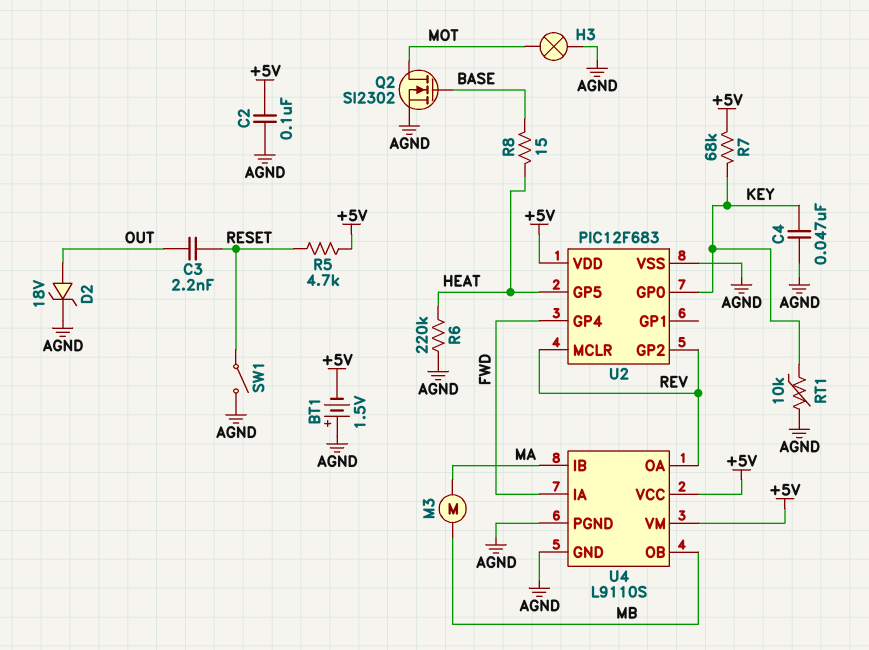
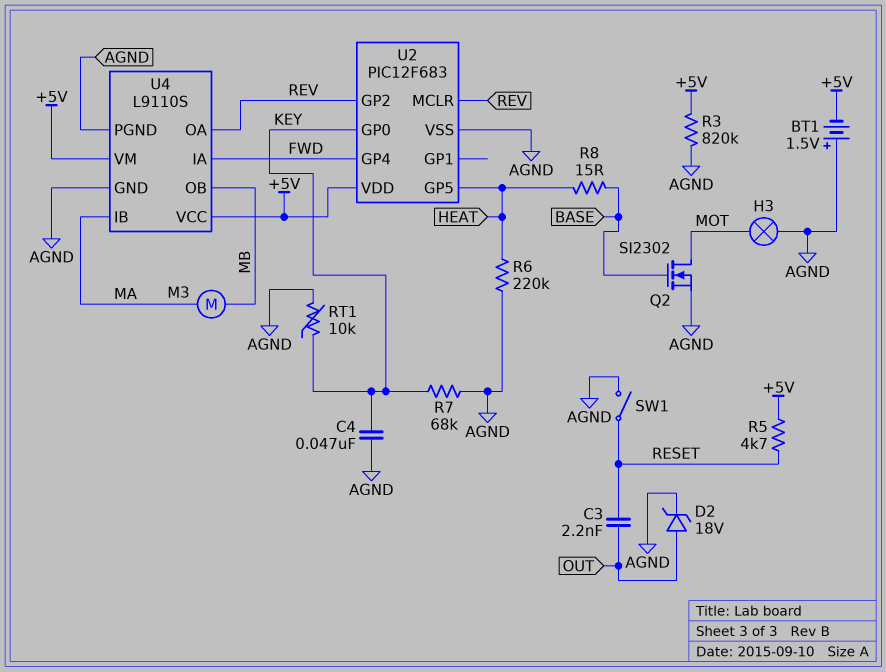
C2: 100nF (+5V, AGND) -> none
R3: none -> 820k (+5V, AGND)
R7: 68k (+5V, KEY) -> 68k (AGND, KEY)

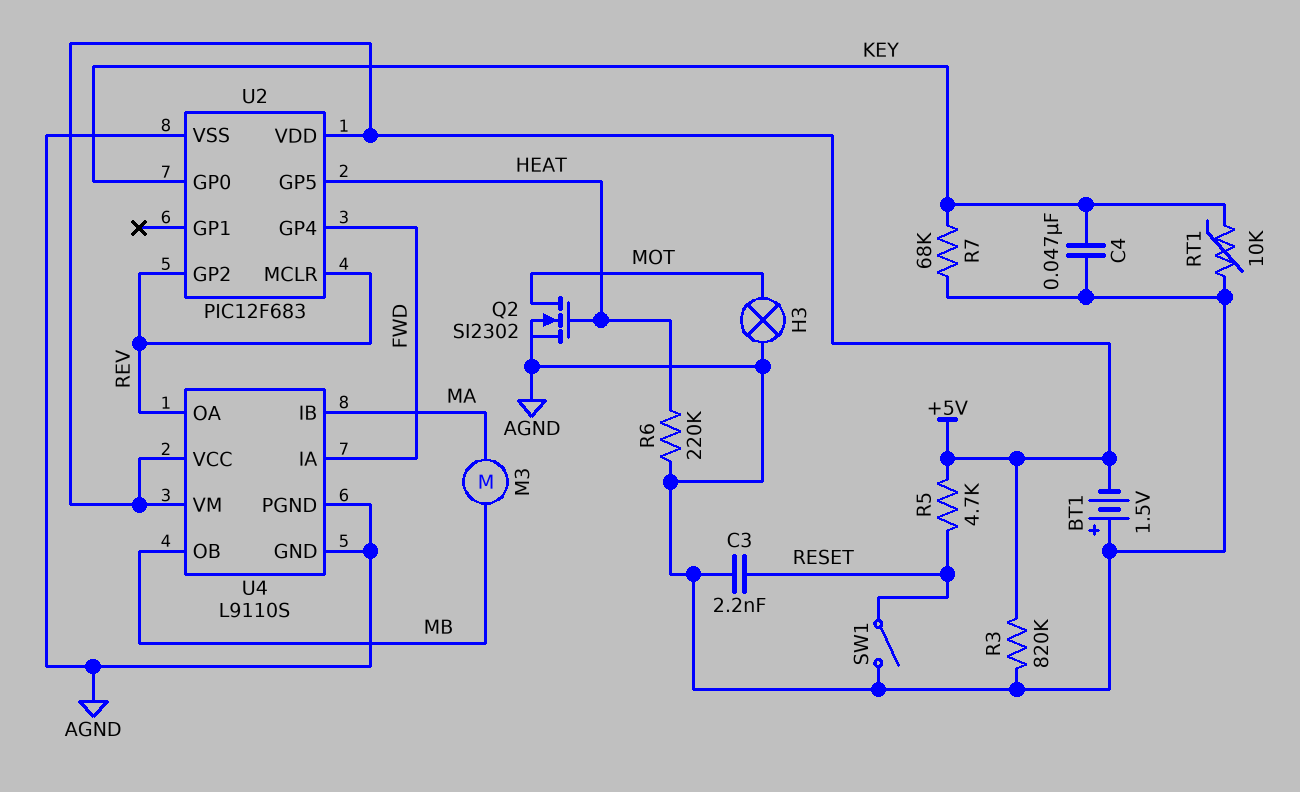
C3: 2.2nF (OUT, RESET) -> 2.2nF (AGND, RESET)
D2: zener 18V (A OUT, K AGND) -> none
Q2: NMOS SI2302 (G BASE, D MOT, S AGND) -> NMOS SI2302 (G HEAT, D MOT, S AGND)
R8: 15 (BASE, HEAT) -> none

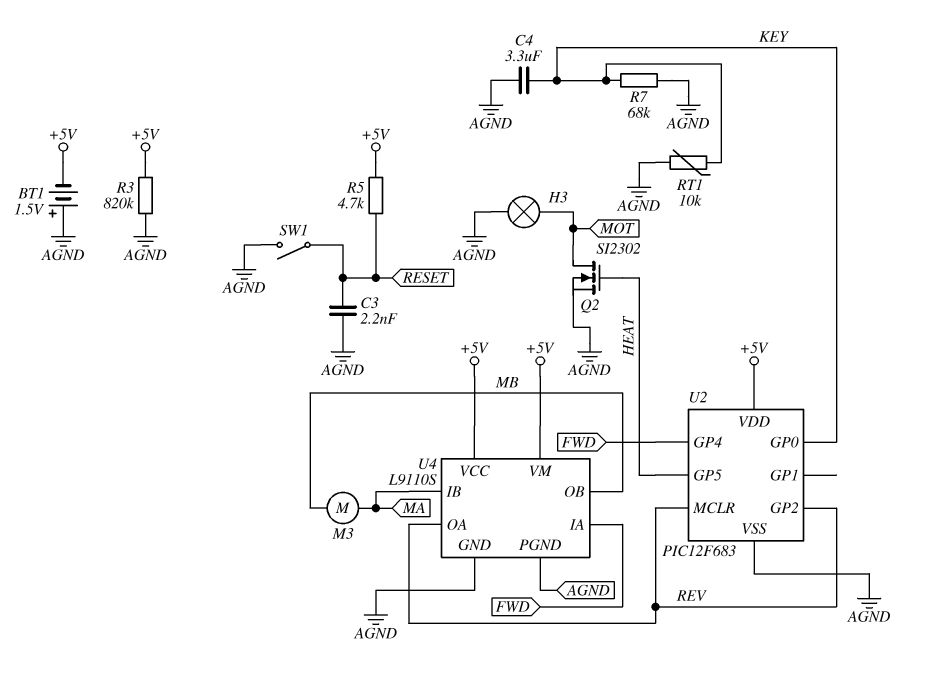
C4: 47nF (AGND, KEY) -> 3.3uF (AGND, KEY)
R6: 220k (AGND, HEAT) -> none

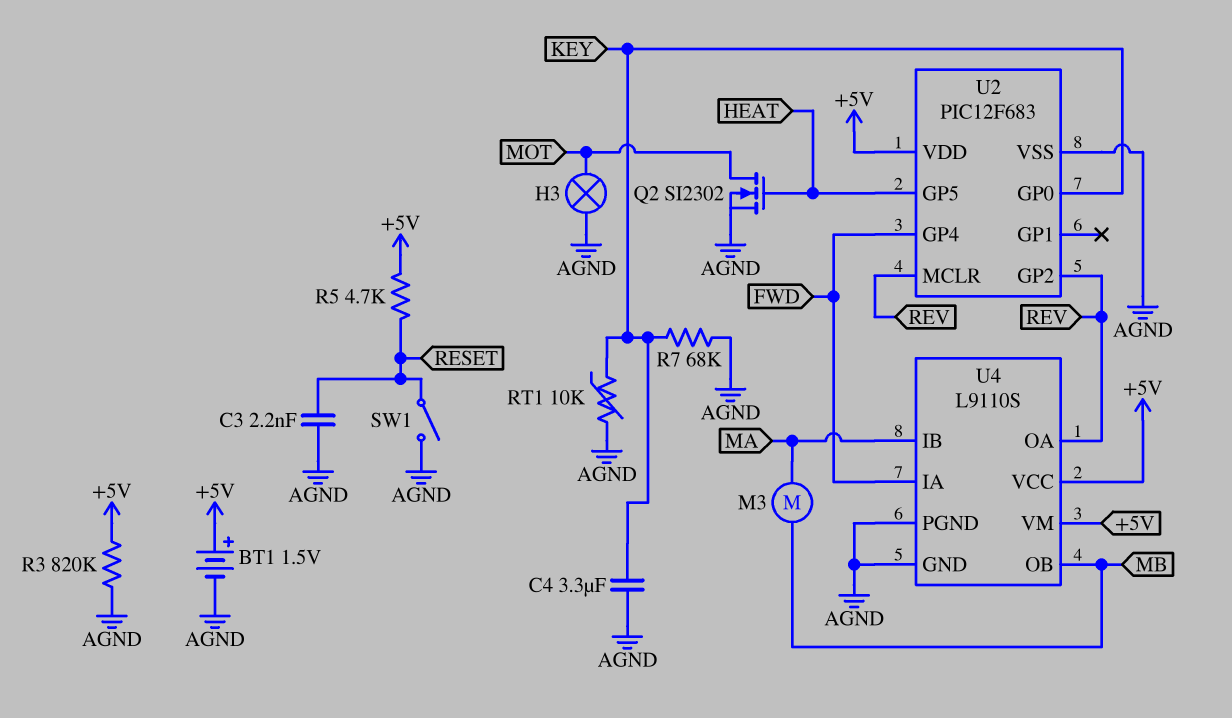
BT1: 1.5V (plus AGND, minus +5V) -> 1.5V (plus +5V, minus AGND)

